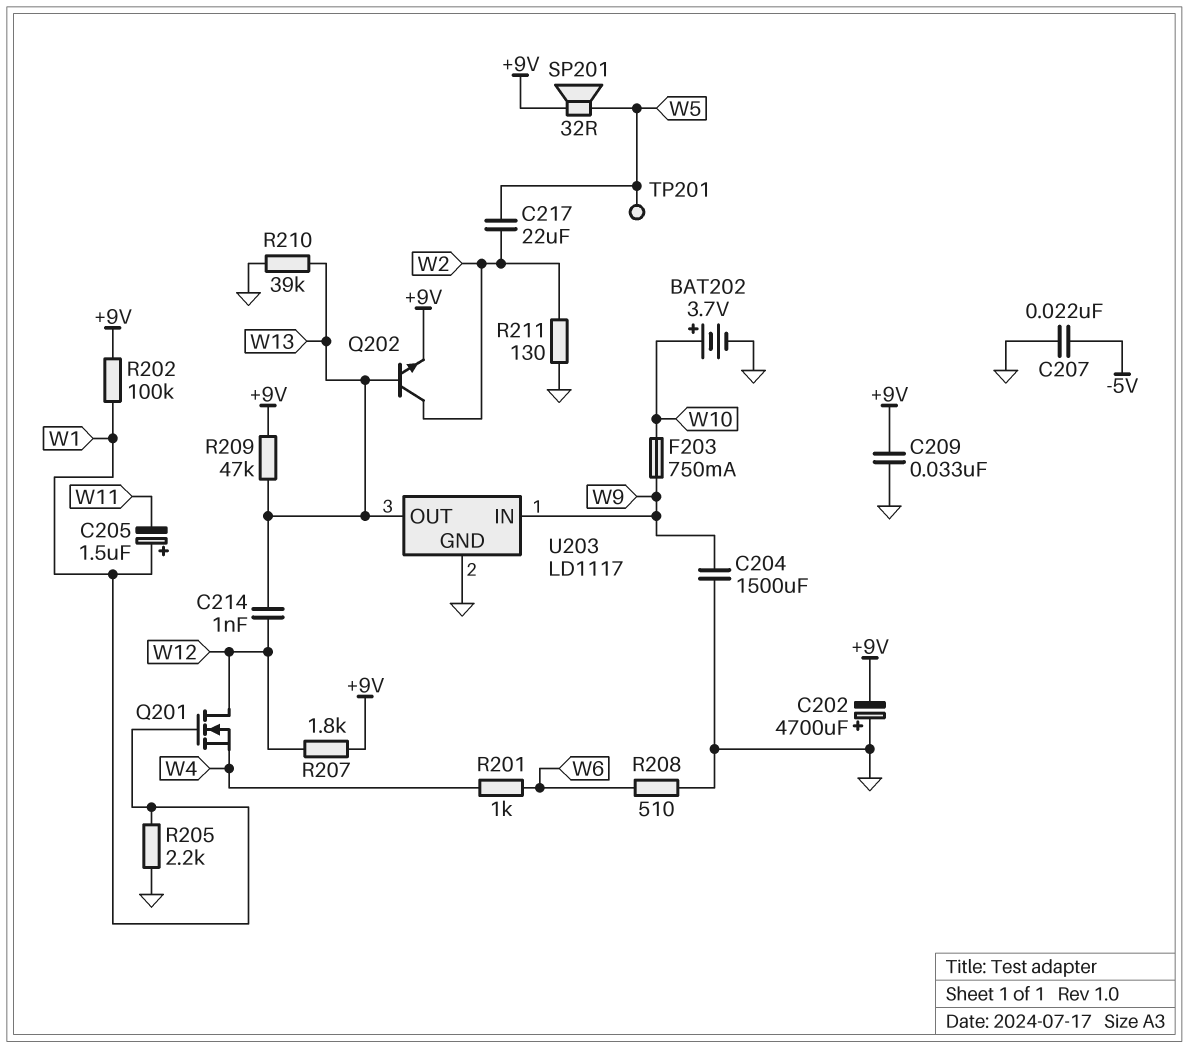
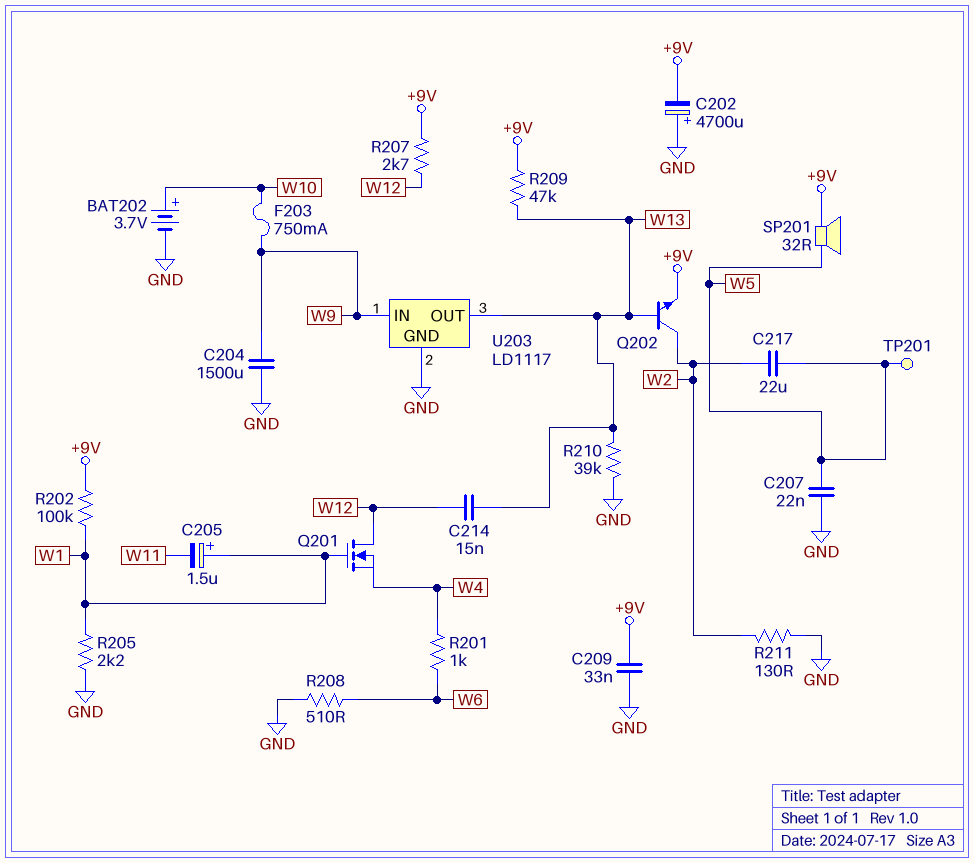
C207: 22nF (-5V, GND) -> 22nF (GND, W5)
C214: 1nF (W12, W13) -> 15nF (W12, W13)
R207: 1.8k (+9V, W12) -> 2.7k (+9V, W12)

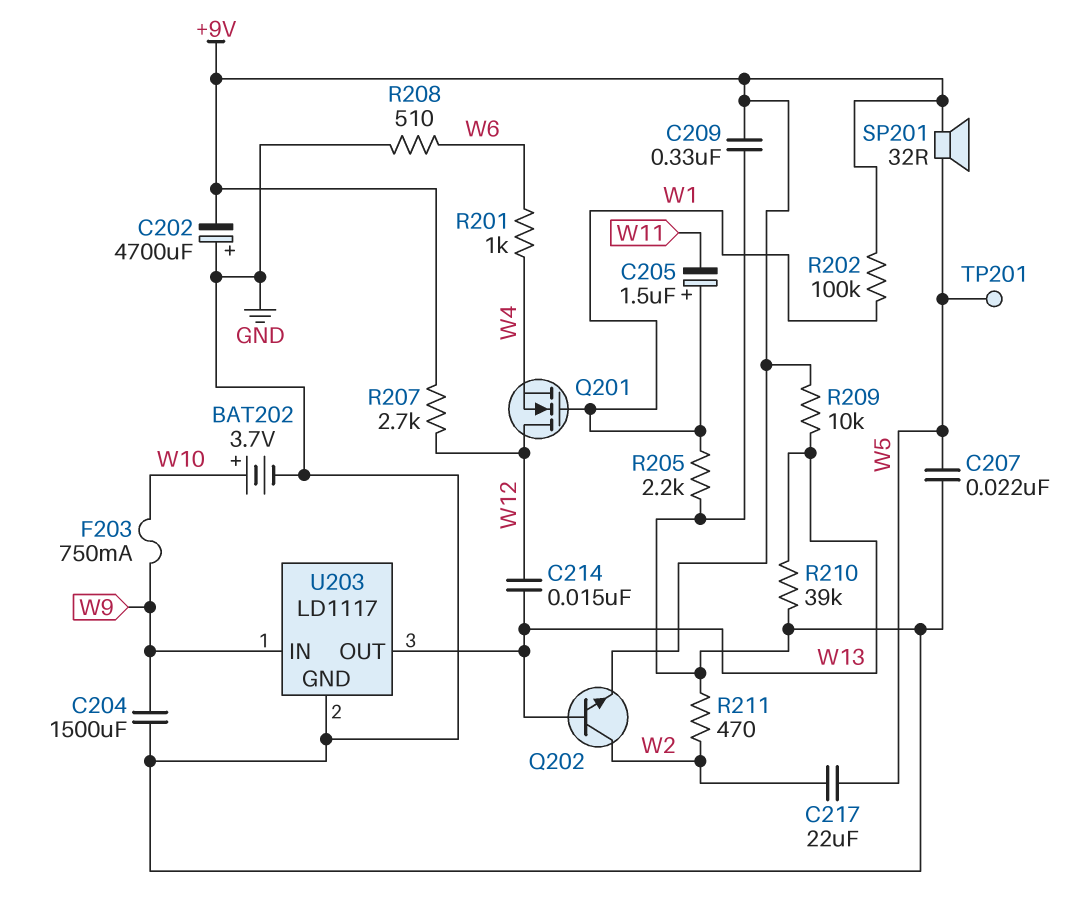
C209: 33nF (+9V, GND) -> 330nF (+9V, GND)
R209: 47k (+9V, W13) -> 10k (+9V, W13)
R211: 130 (GND, W2) -> 470 (GND, W2)

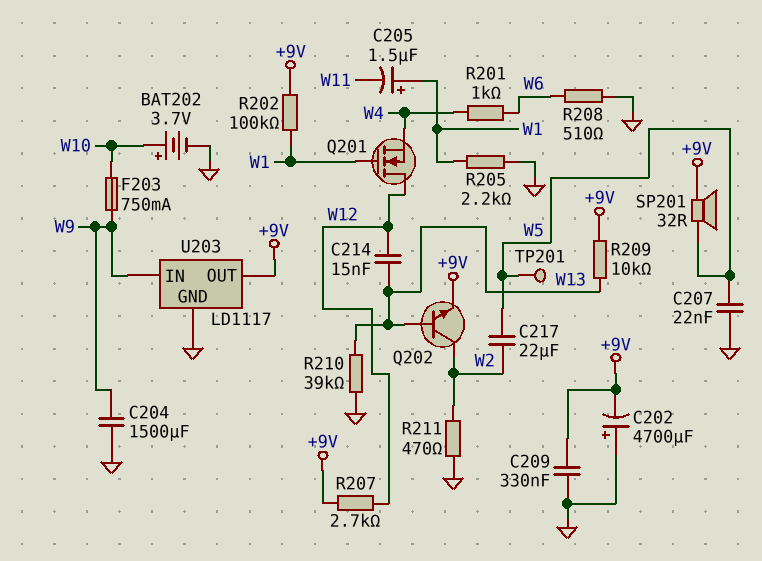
U203 pin OUT: W13 -> +9V

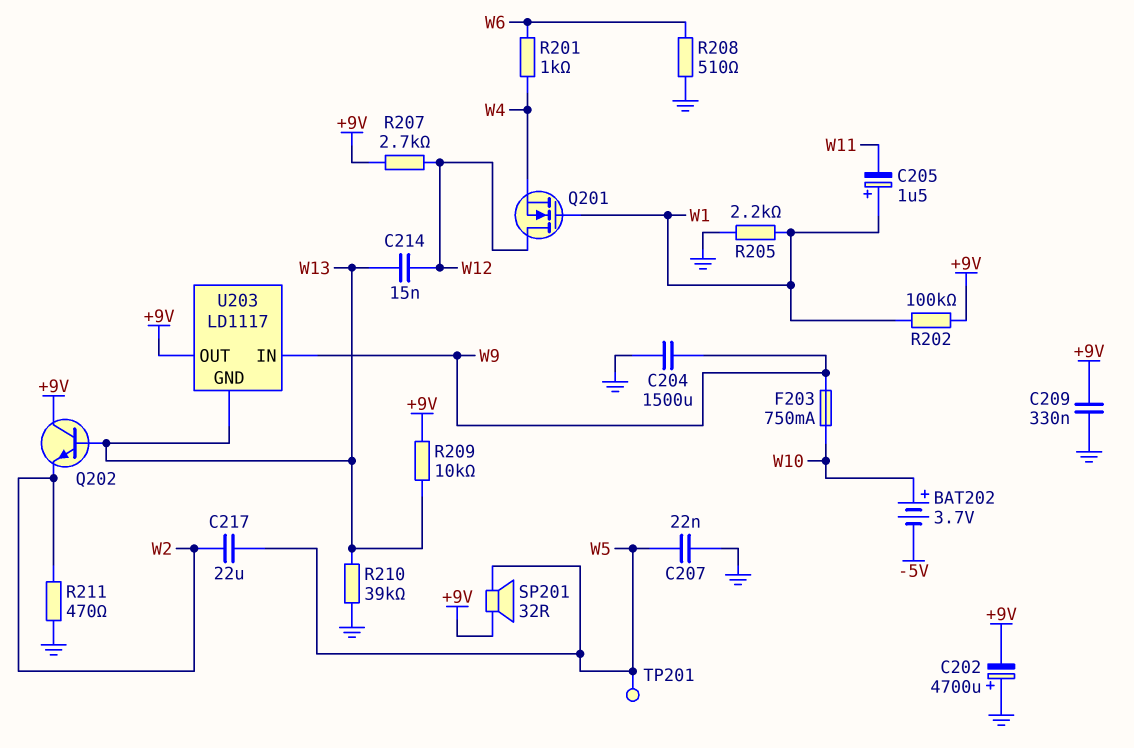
BAT202: 3.7V (plus W10, minus GND) -> 3.7V (plus W10, minus -5V)
Q202: NPN (B W13, C W2, E +9V) -> NPN (B W13, C +9V, E W2)
U203 pin GND: GND -> W13

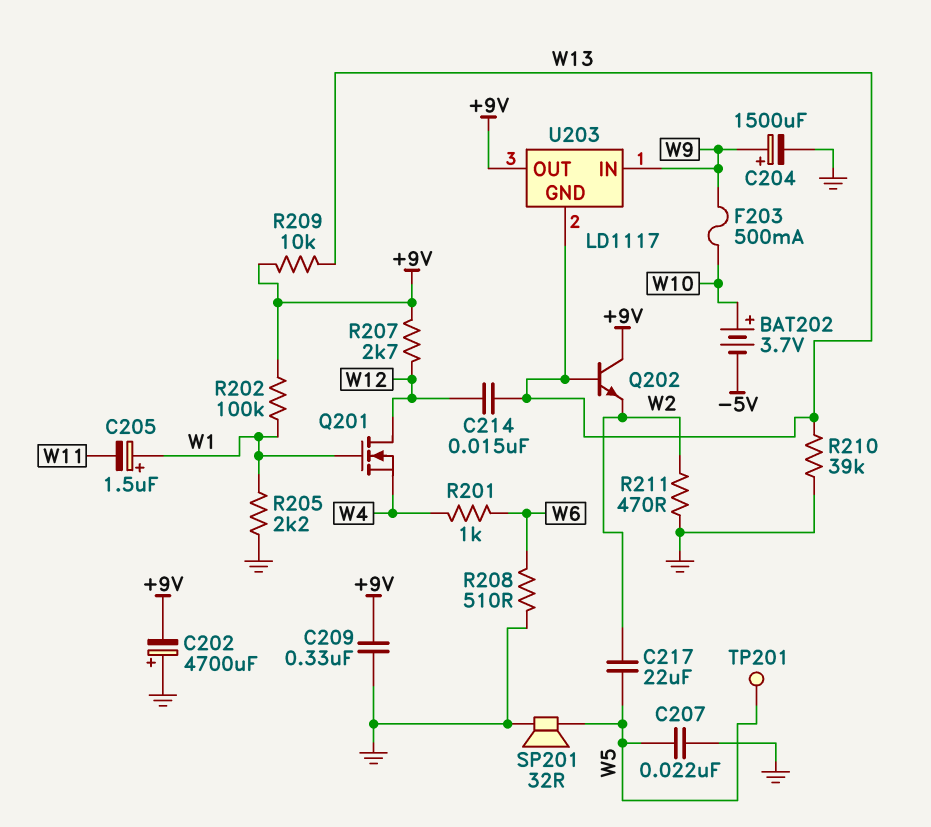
C204: 1500uF (GND, W9) -> 1500uF (plus W9, minus GND)
F203: 750mA (W9, W10) -> 500mA (W9, W10)
SP201: speaker 32R (+9V, W5) -> speaker 32R (GND, W5)

